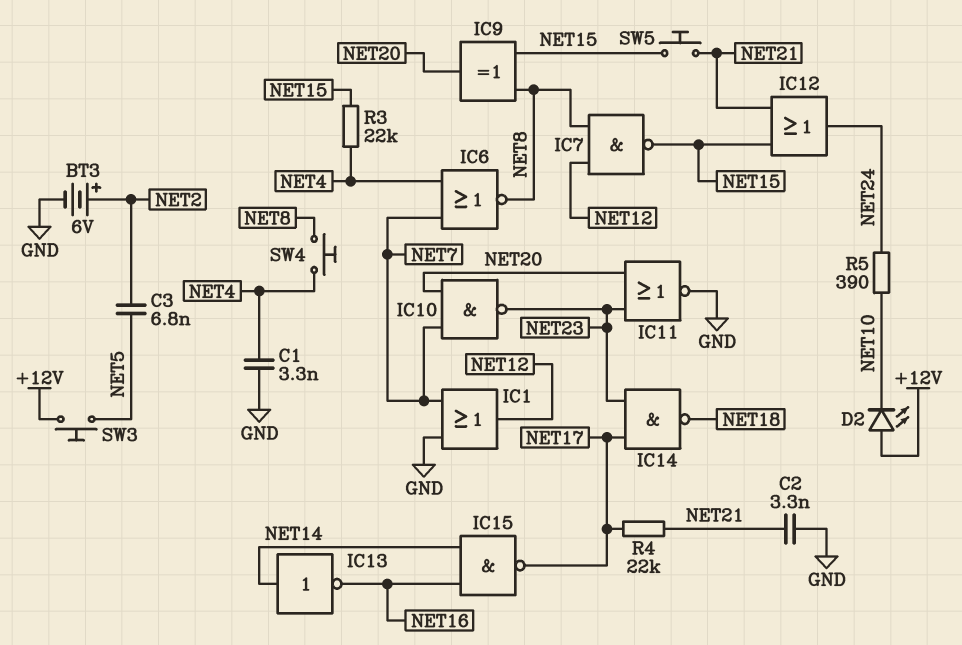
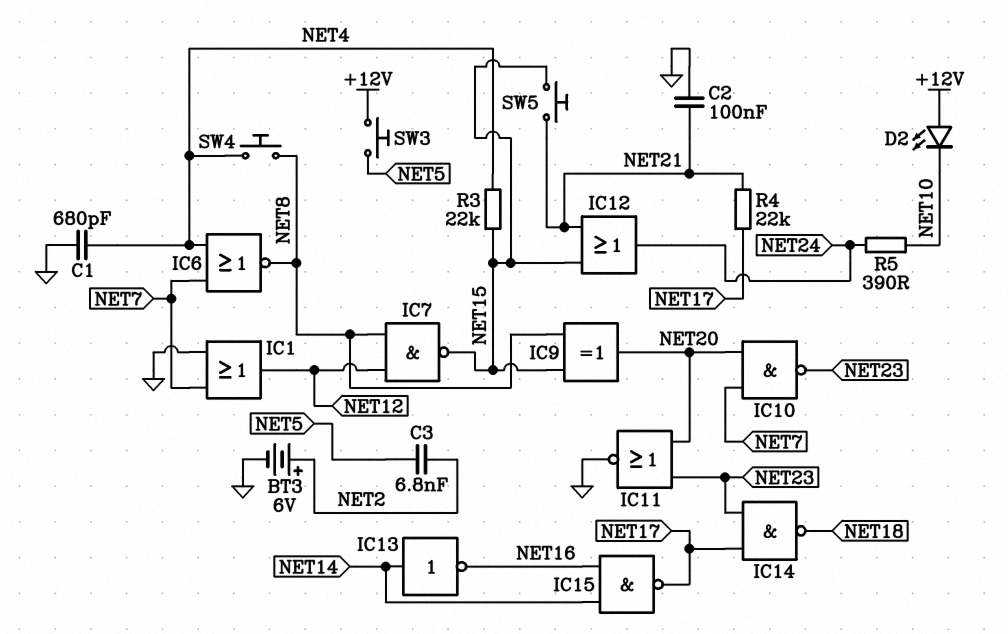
C1: 3.3nF (GND, NET4) -> 680pF (GND, NET4)
C2: 3.3nF (GND, NET21) -> 100nF (GND, NET21)

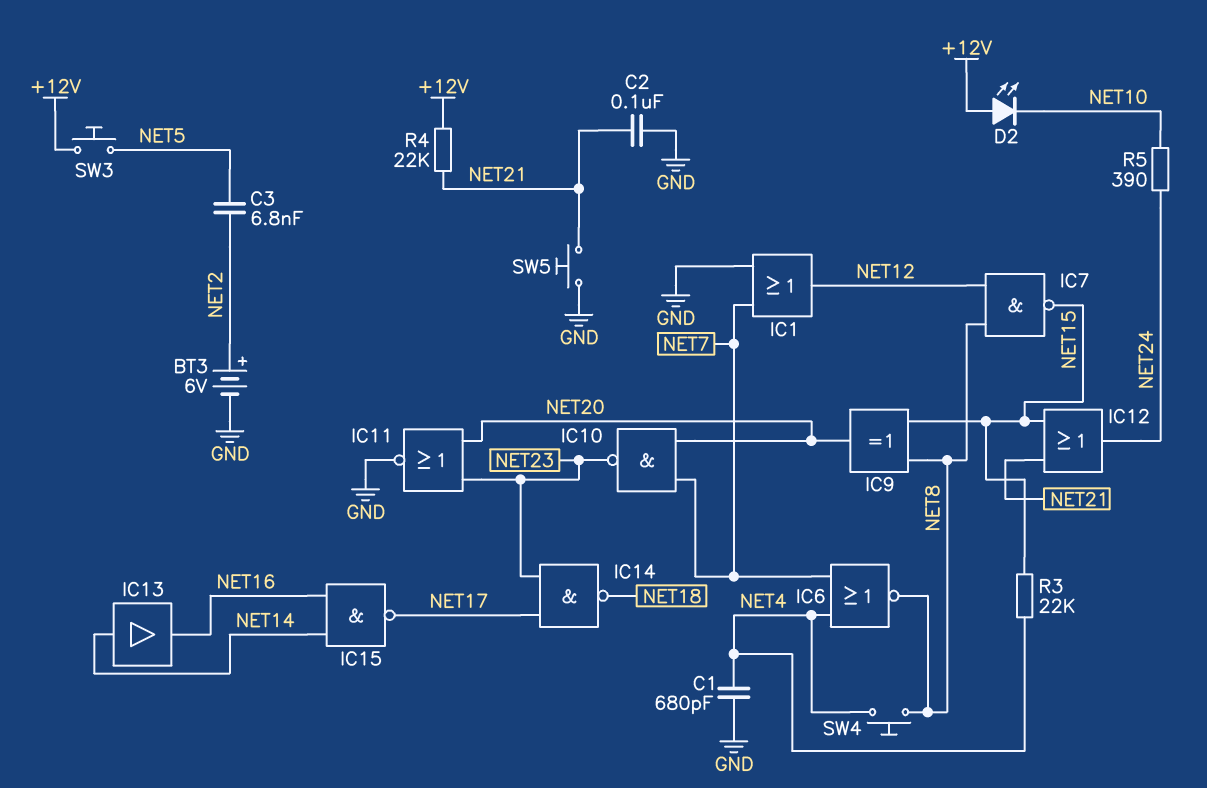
IC13: NOT (in NET14, out NET16) -> buffer (in NET14, out NET16)
R4: 22k (NET17, NET21) -> 22k (+12V, NET21)
SW5: button (NET15, NET21) -> button (GND, NET21)

